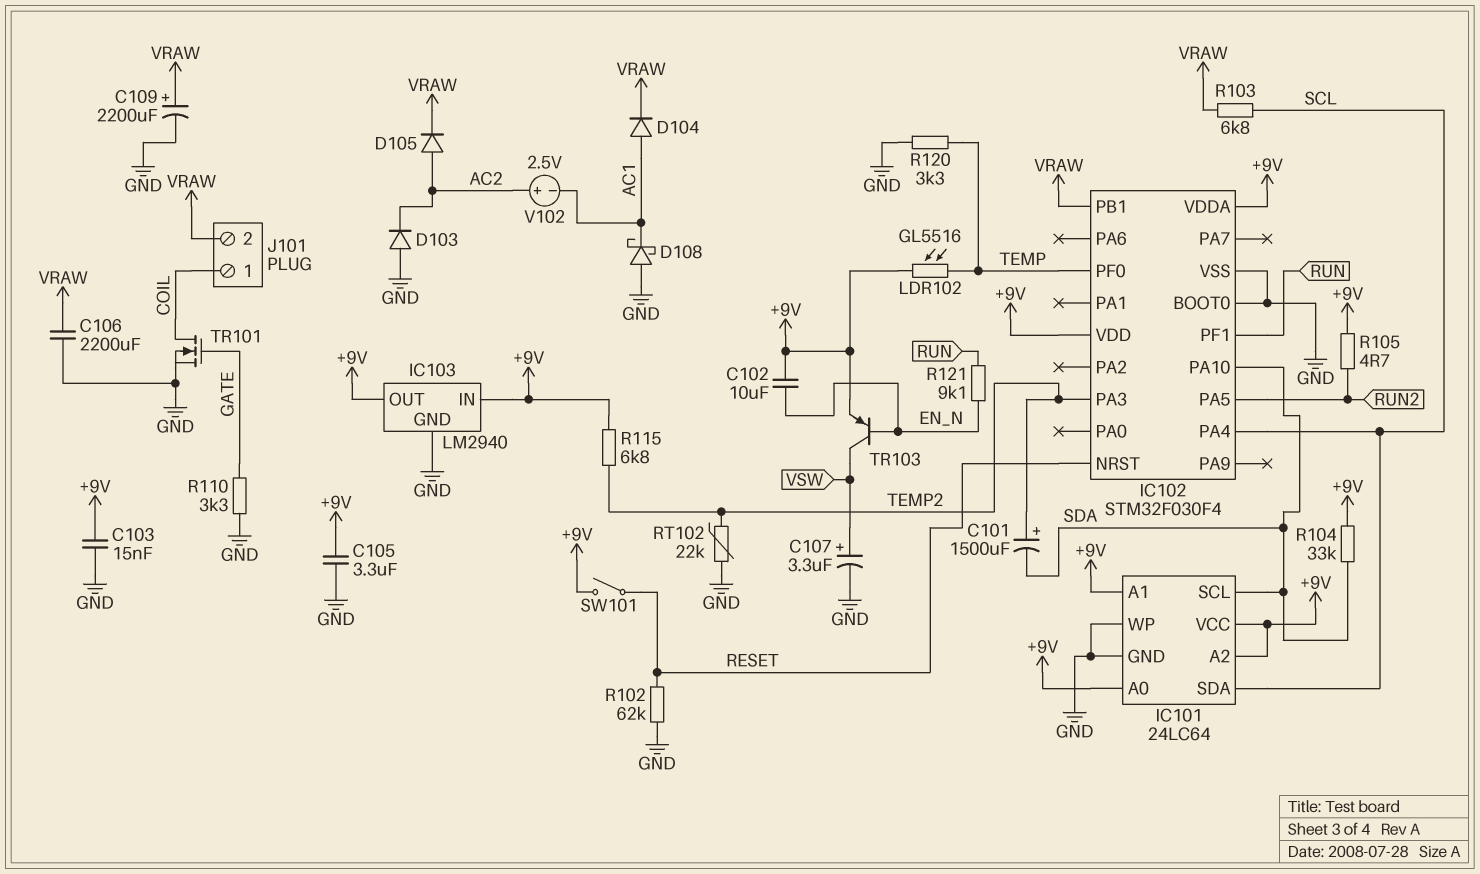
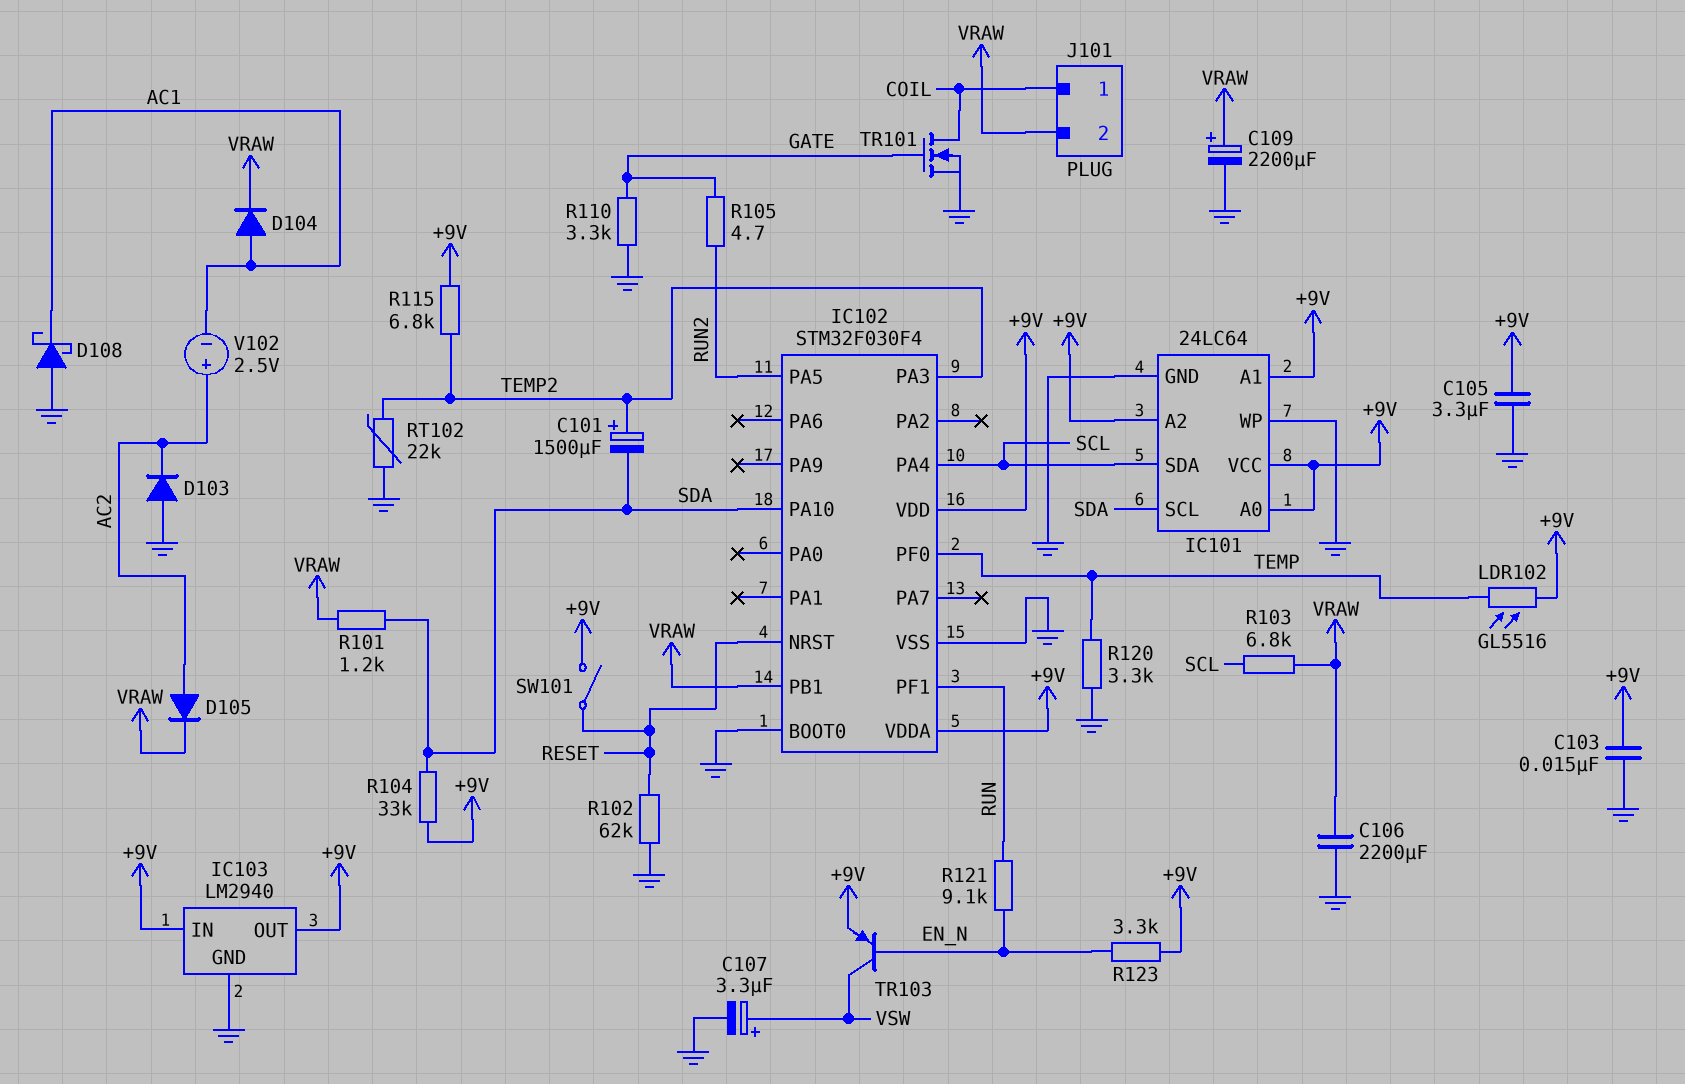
C102: 10uF (+9V, EN_N) -> none
R101: none -> 1.2k (SDA, VRAW)
R105: 4.7 (+9V, RUN2) -> 4.7 (GATE, RUN2)
R123: none -> 3.3k (+9V, EN_N)

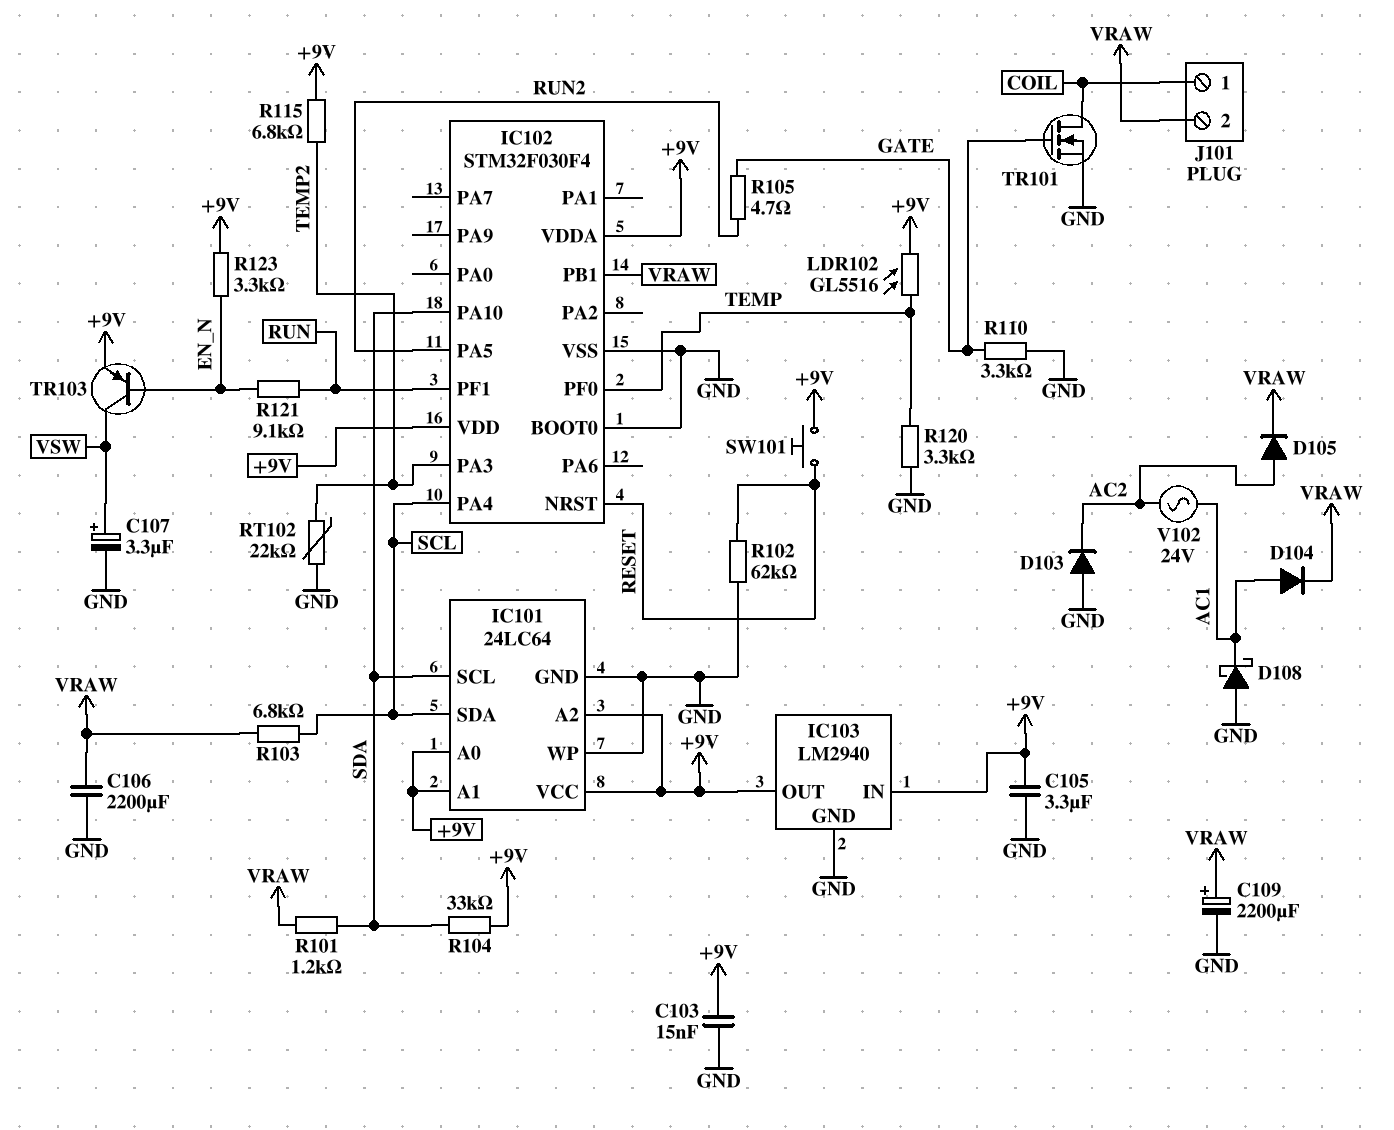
C101: 1500uF (plus TEMP2, minus SDA) -> none
SW101: switch (+9V, RESET) -> button (+9V, RESET)
V102: 2.5V (plus AC2, minus AC1) -> AC 24V (AC1, AC2)

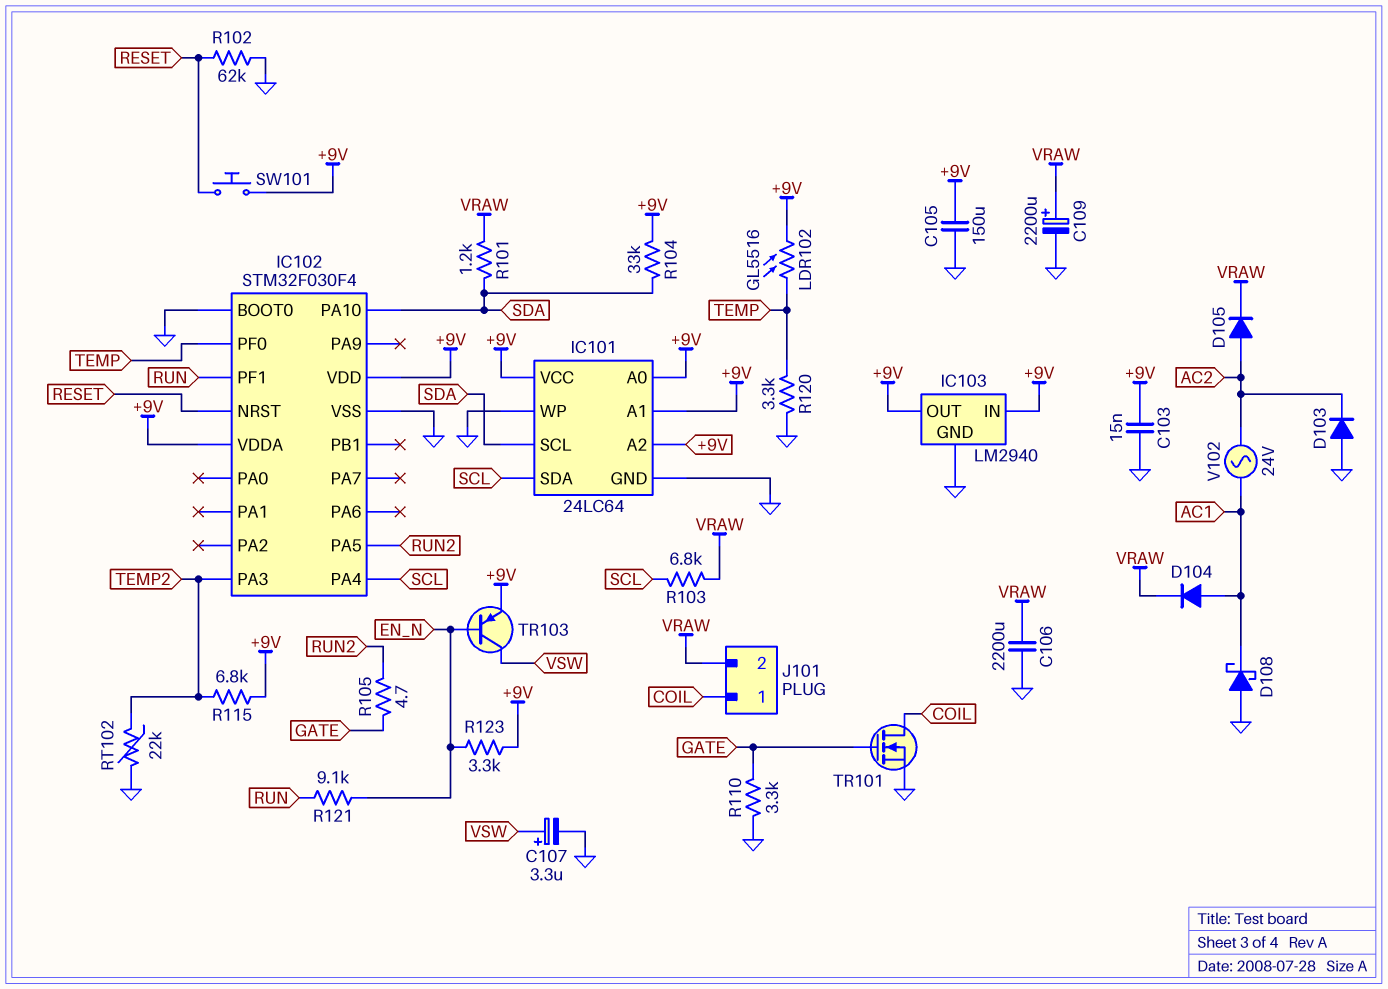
C105: 3.3uF (+9V, GND) -> 150uF (+9V, GND)
IC102 pin PB1: VRAW -> none

